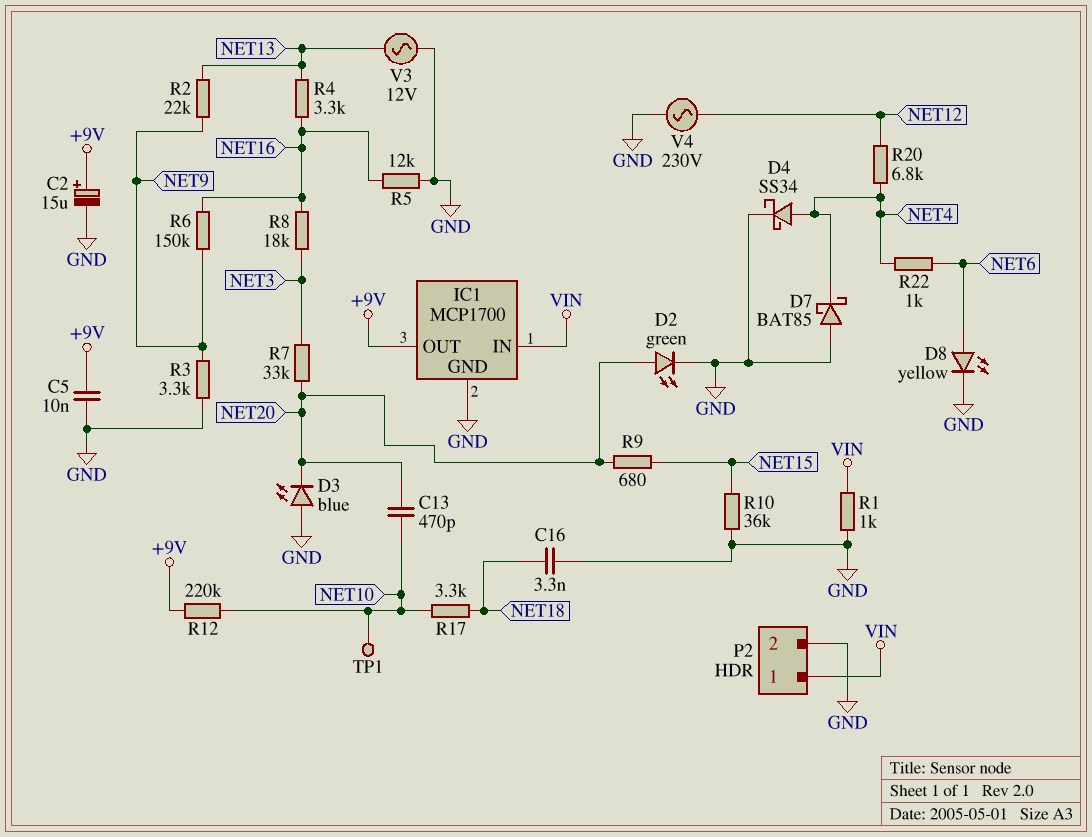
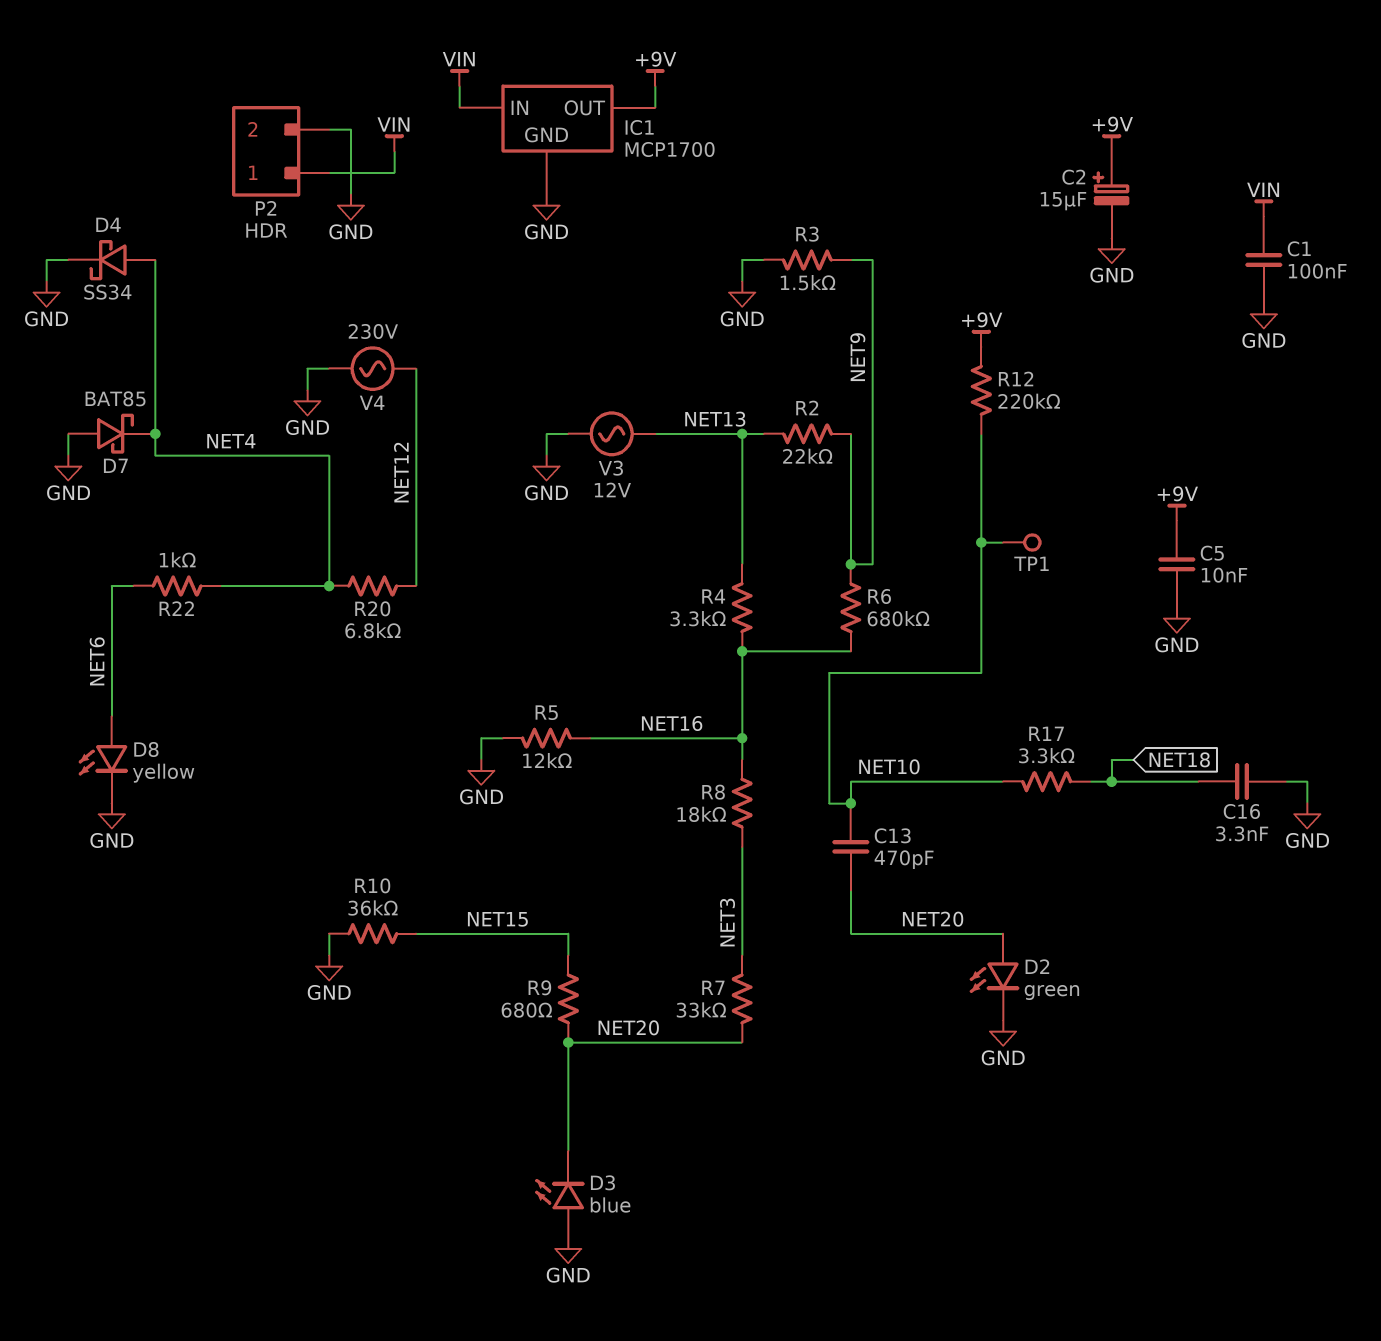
C1: none -> 100nF (GND, VIN)
R1: 1k (GND, VIN) -> none
R3: 3.3k (GND, NET9) -> 1.5k (GND, NET9)
R6: 150k (NET9, NET16) -> 680k (NET9, NET16)

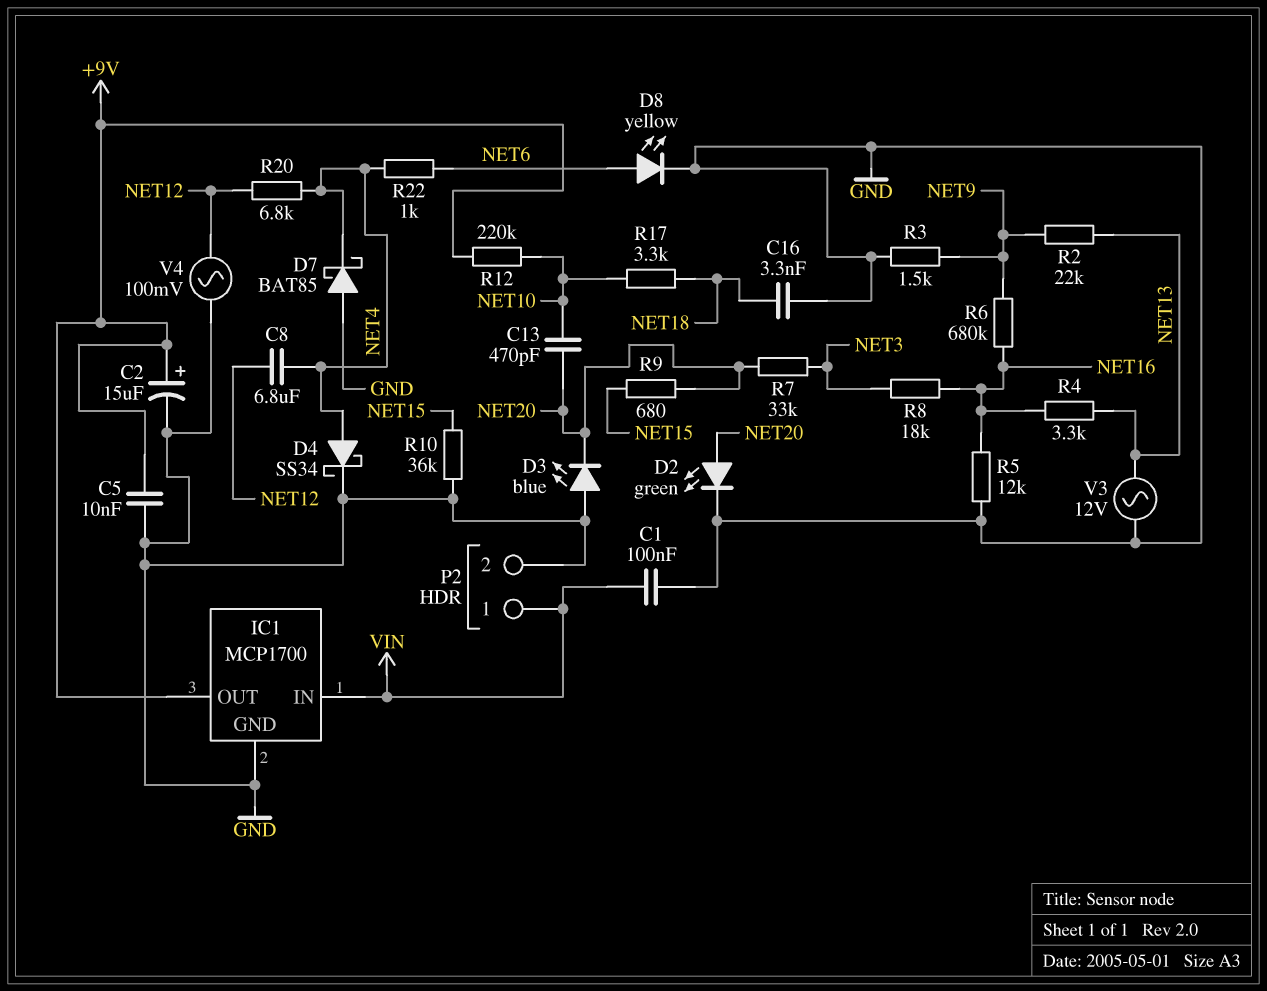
C8: none -> 6.8uF (NET4, NET12)
TP1: test point (NET10) -> none
V4: AC 230V (GND, NET12) -> AC 100mV (GND, NET12)

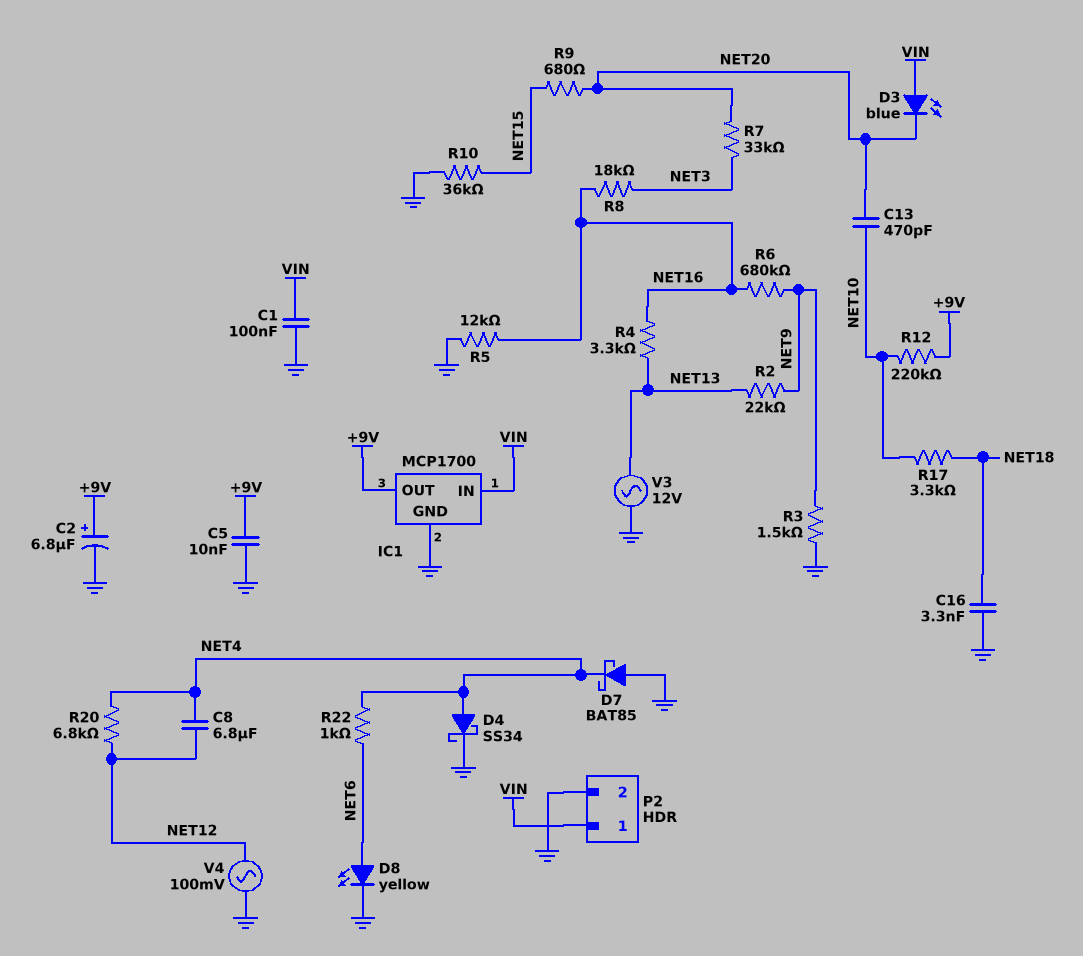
C2: 15uF (plus +9V, minus GND) -> 6.8uF (plus +9V, minus GND)
D2: LED green (A NET20, K GND) -> none
D3: LED blue (A GND, K NET20) -> LED blue (A VIN, K NET20)

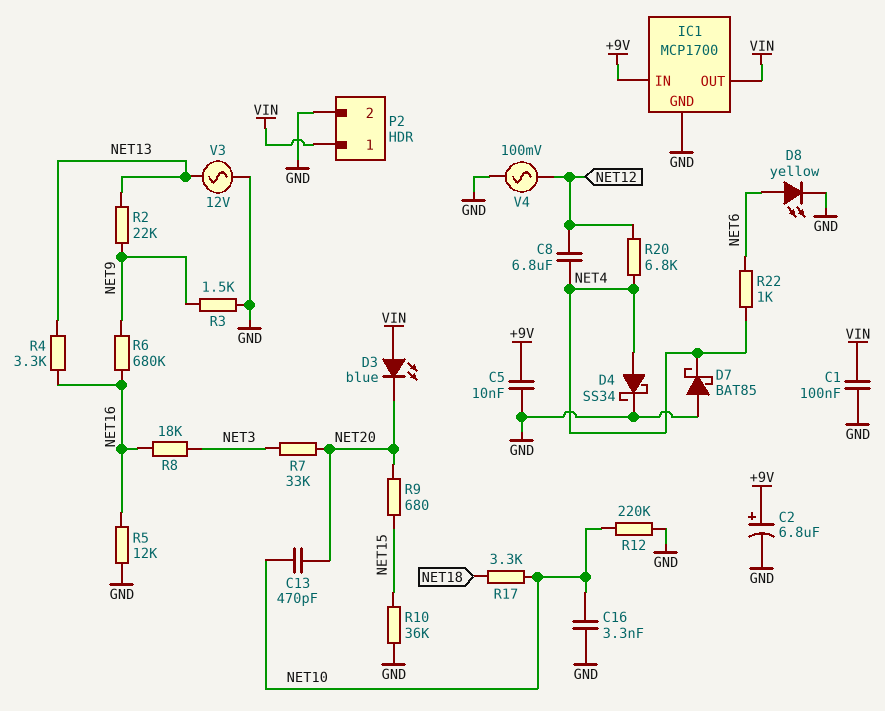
C16: 3.3nF (GND, NET18) -> 3.3nF (GND, NET10)
IC1 pin IN: VIN -> +9V
IC1 pin OUT: +9V -> VIN
R12: 220k (+9V, NET10) -> 220k (GND, NET10)

